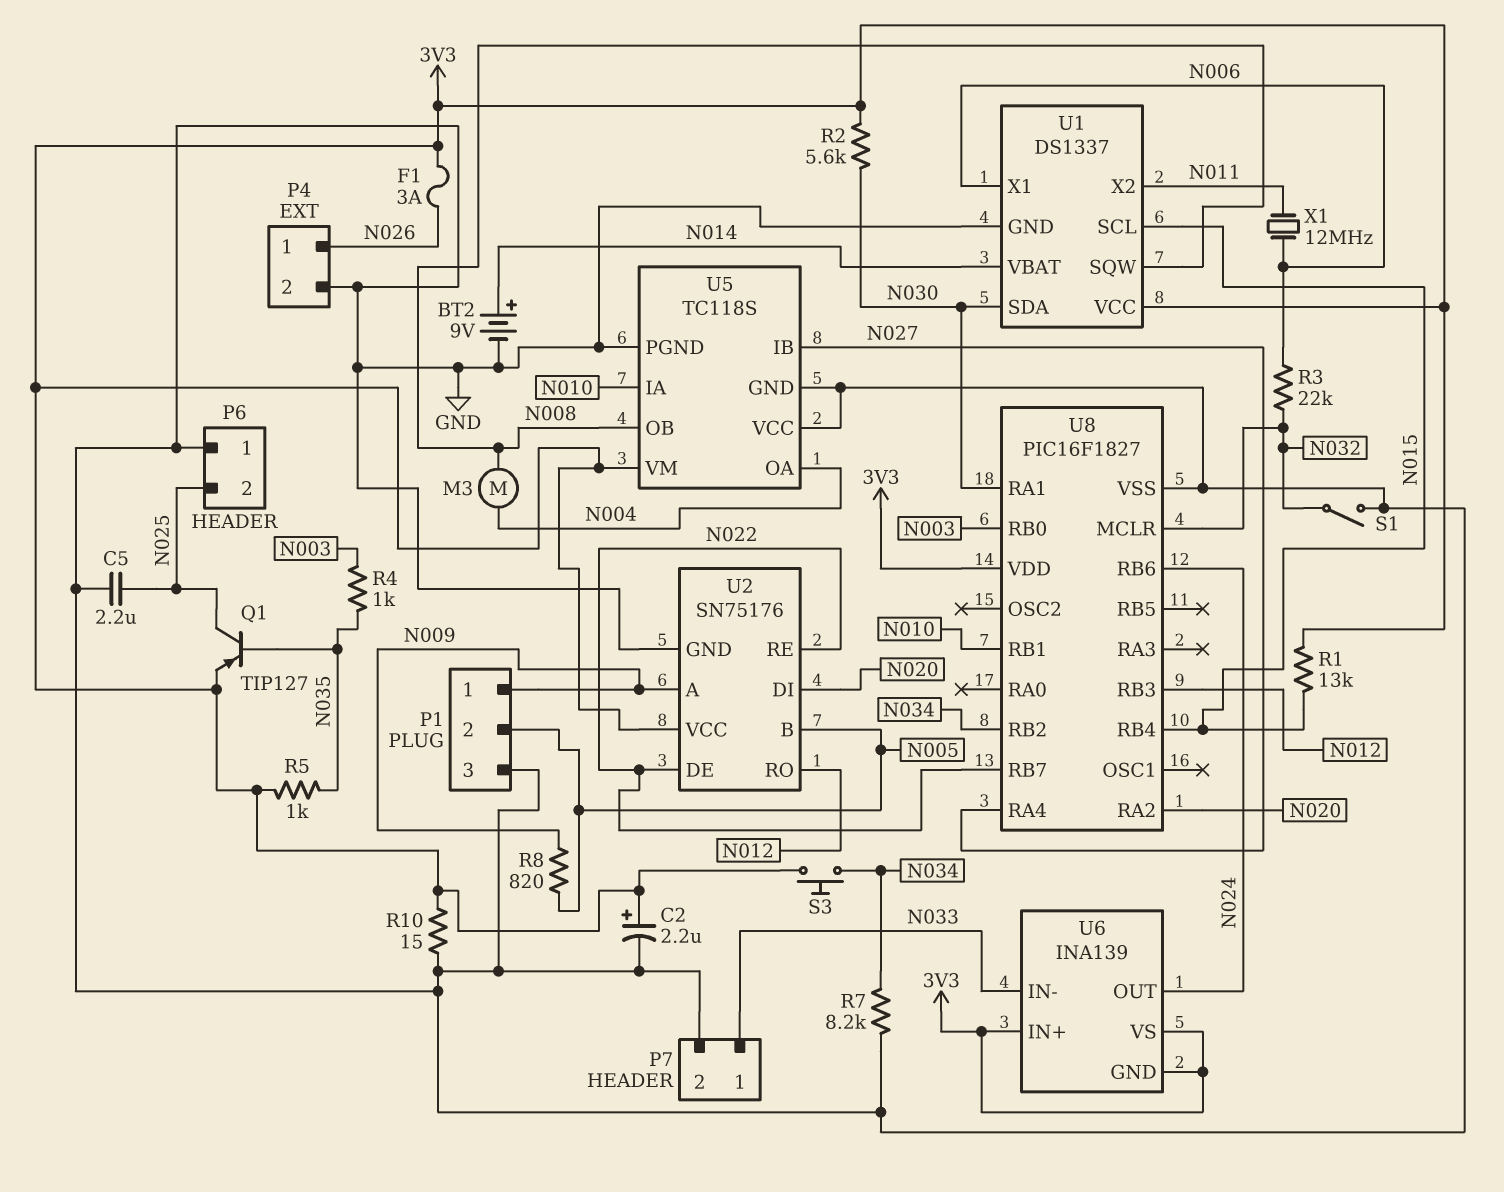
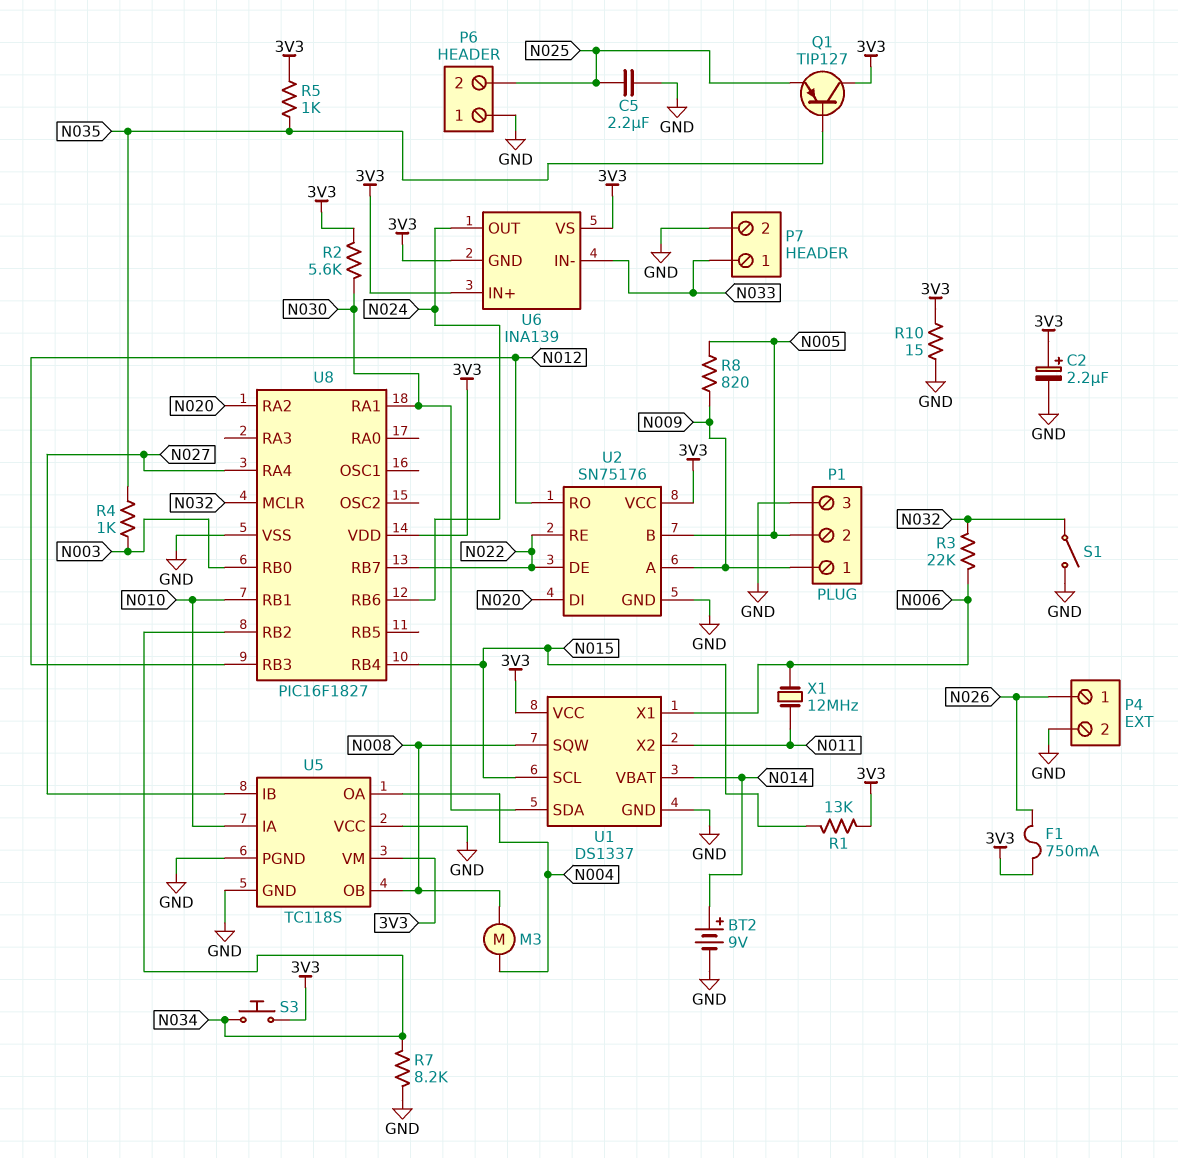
F1: 3A (3V3, N026) -> 750mA (3V3, N026)
Q1: PNP TIP127 (B N035, C N025, E 3V3) -> PNP TIP127 (B N035, C 3V3, E N025)

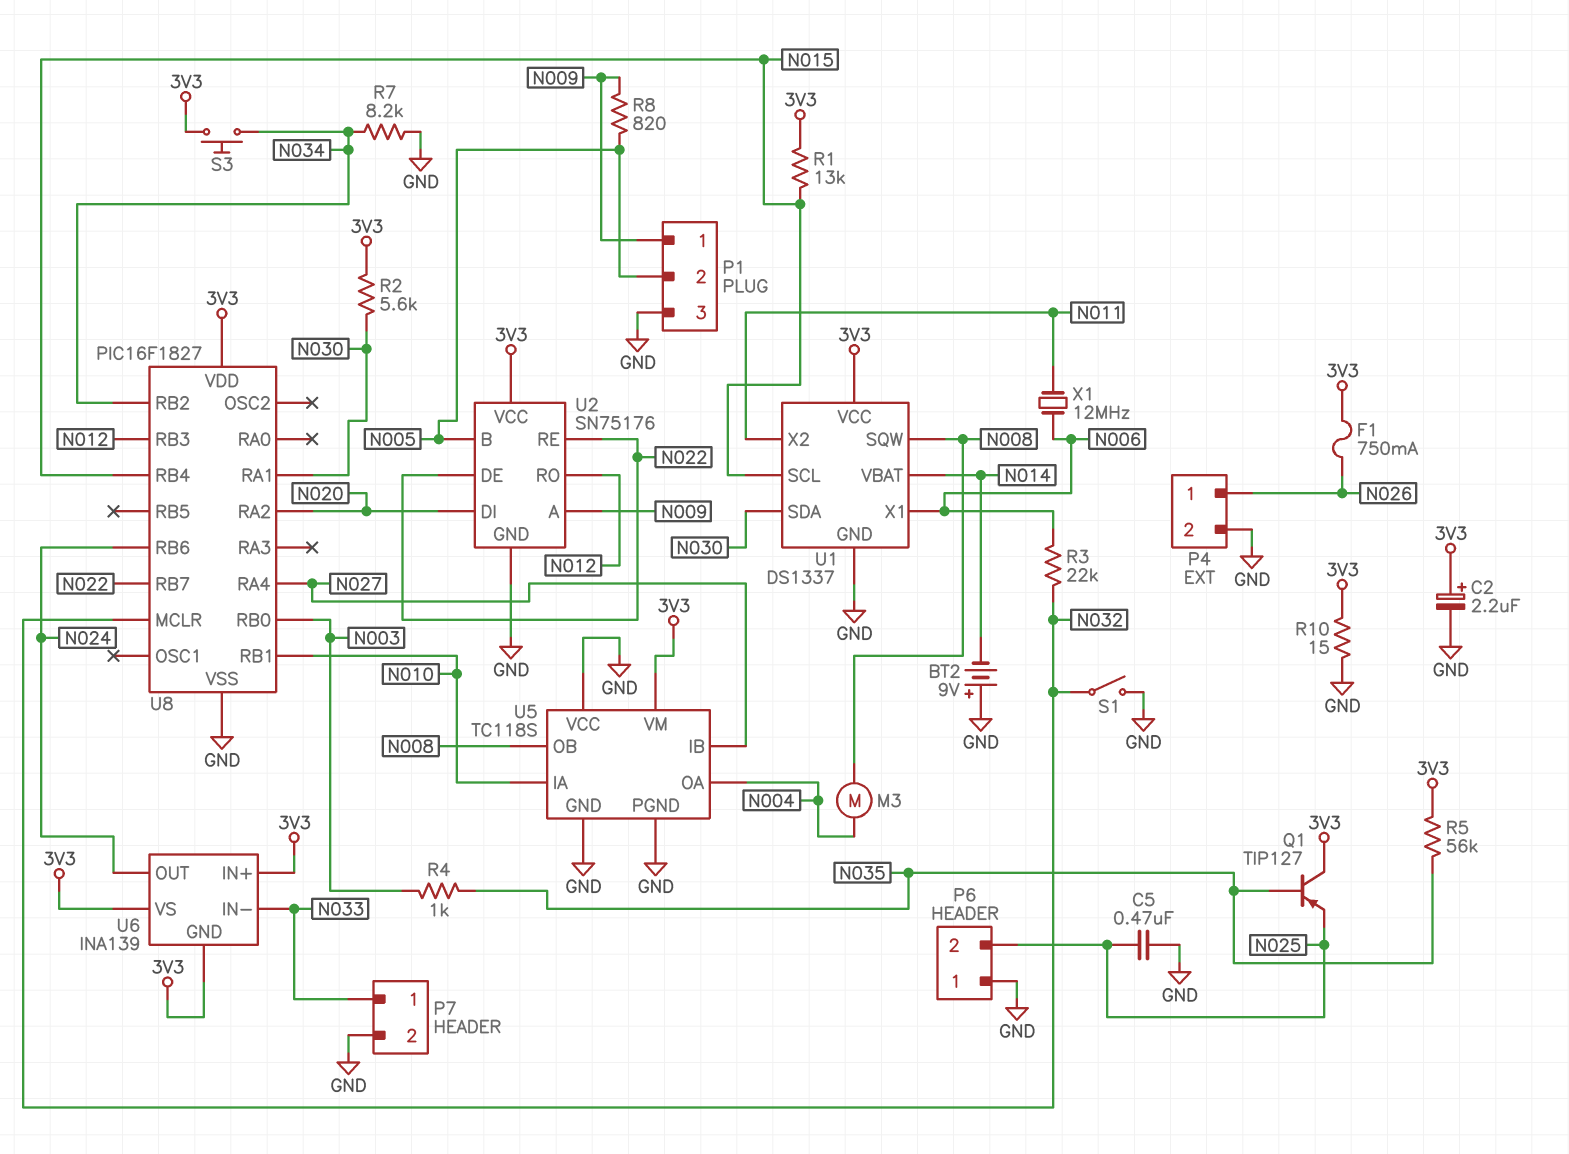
BT2: 9V (plus N014, minus GND) -> 9V (plus GND, minus N014)
C5: 2.2uF (GND, N025) -> 470nF (GND, N025)
R5: 1k (3V3, N035) -> 56k (3V3, N035)

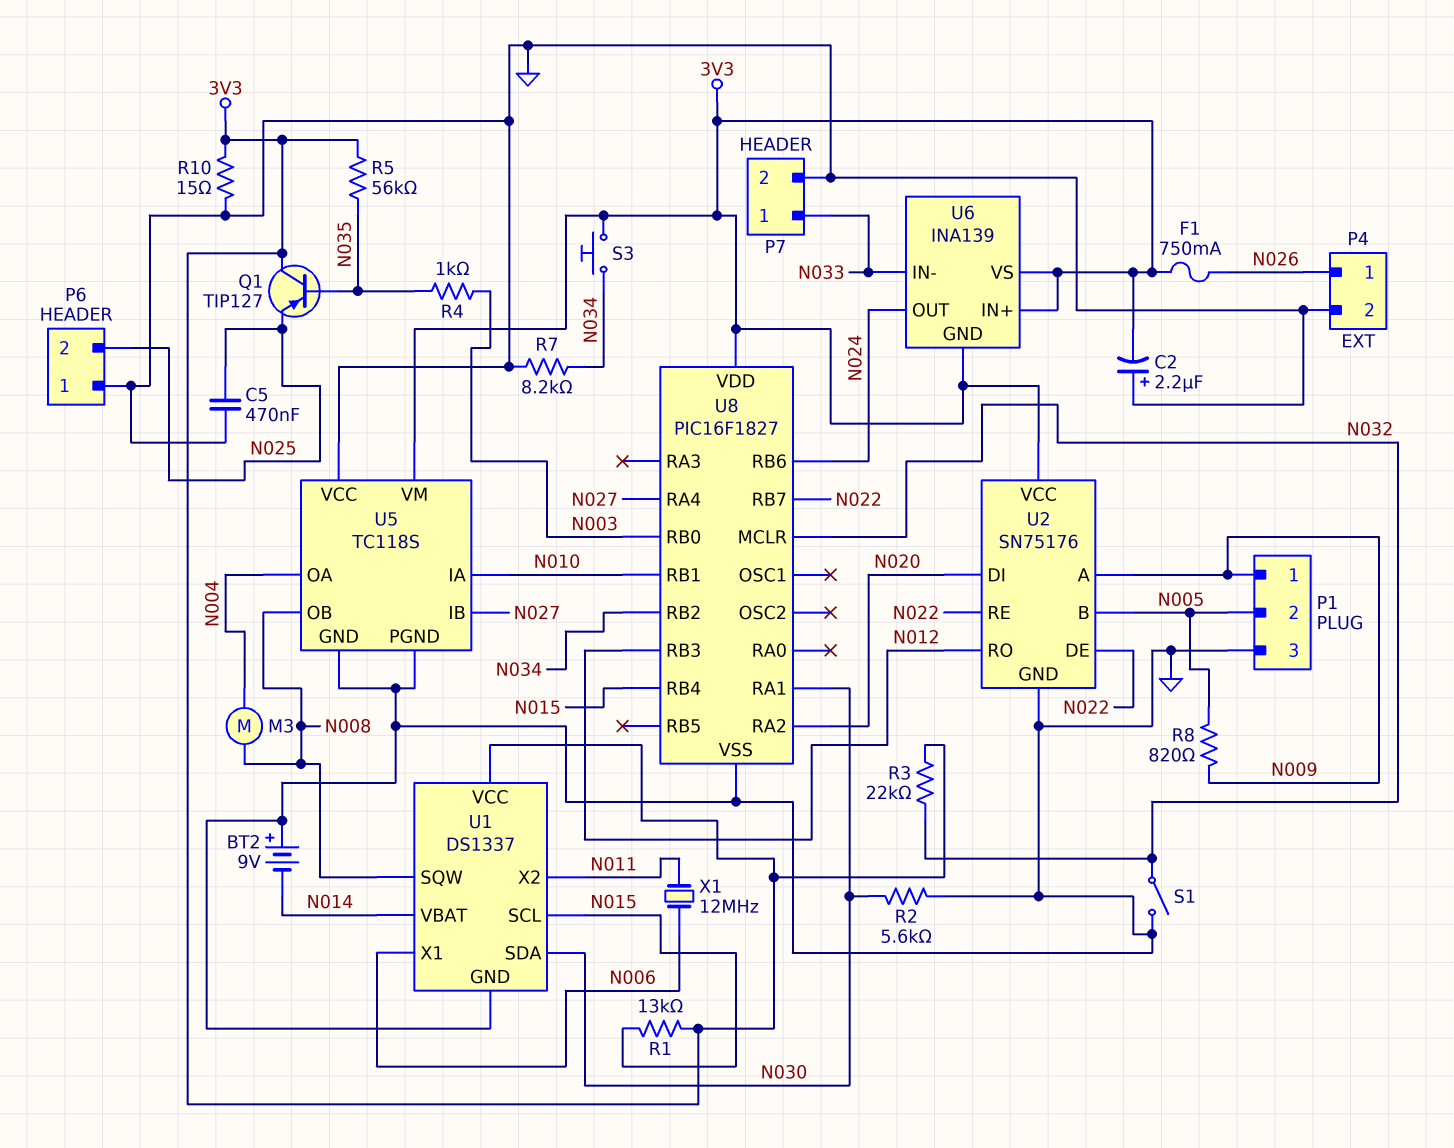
C2: 2.2uF (plus 3V3, minus GND) -> 2.2uF (plus GND, minus 3V3)
R2: 5.6k (3V3, N030) -> 5.6k (GND, N030)
R3: 22k (N006, N032) -> 22k (3V3, N032)

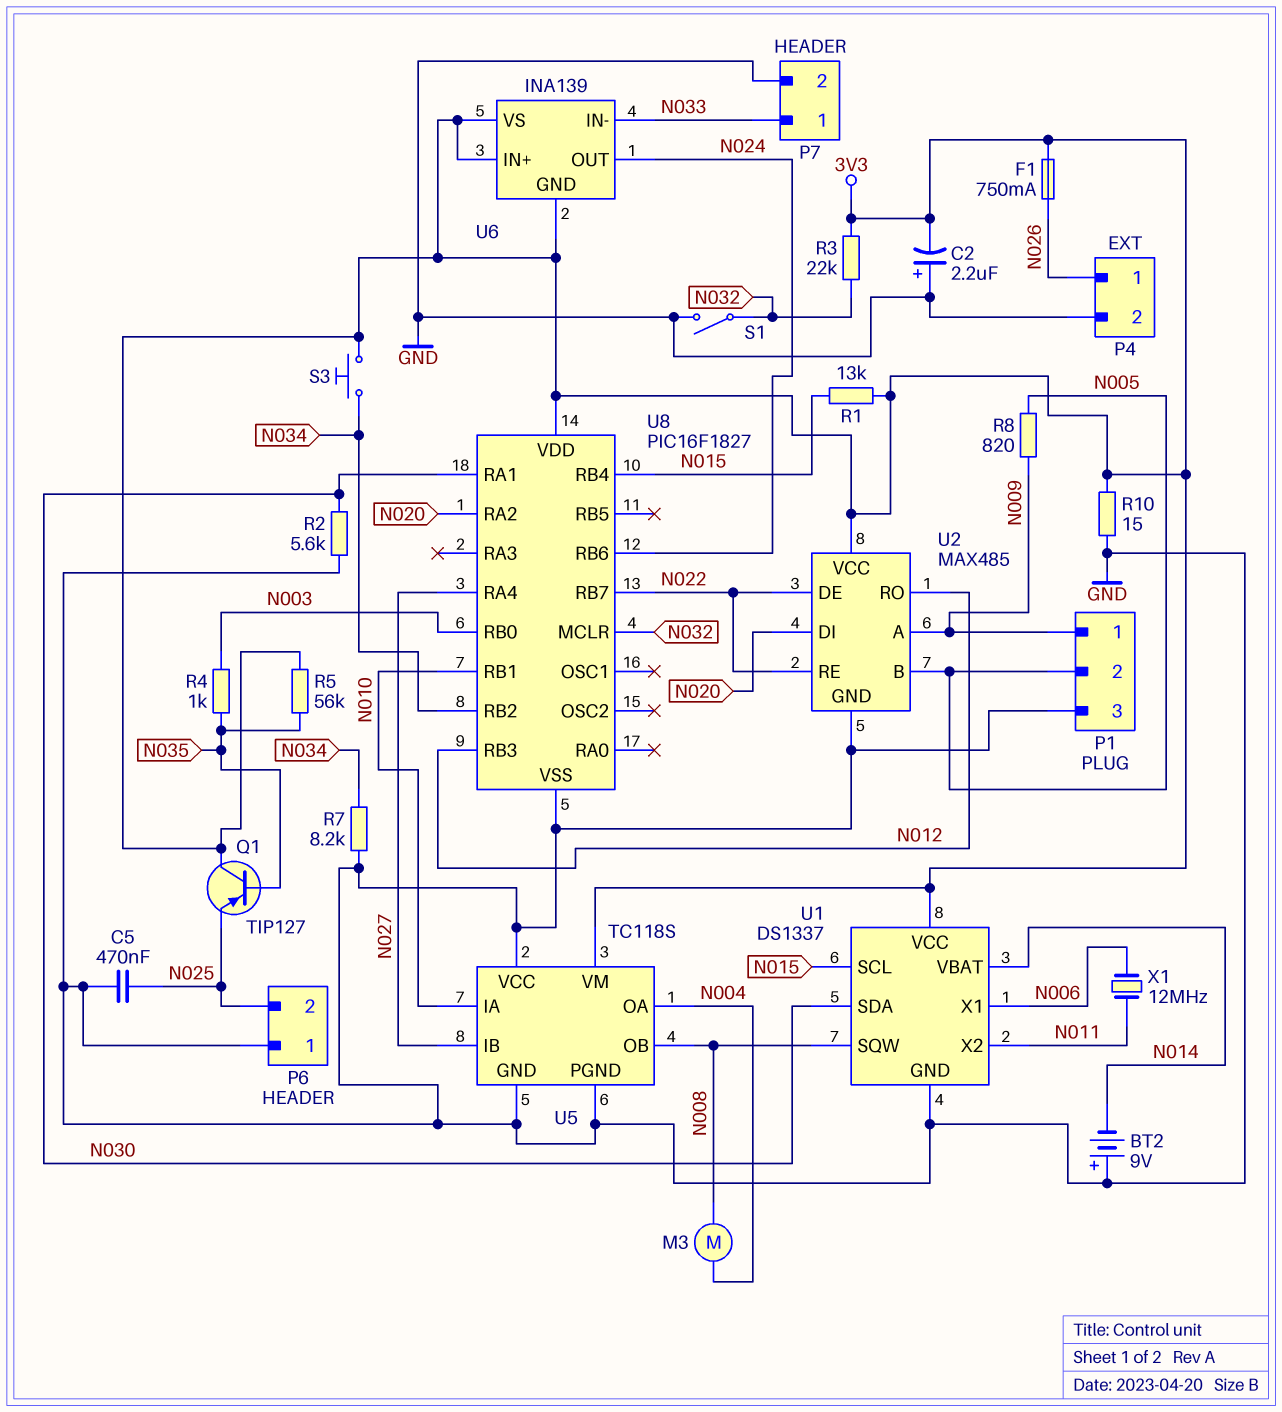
U2: SN75176 -> MAX485

